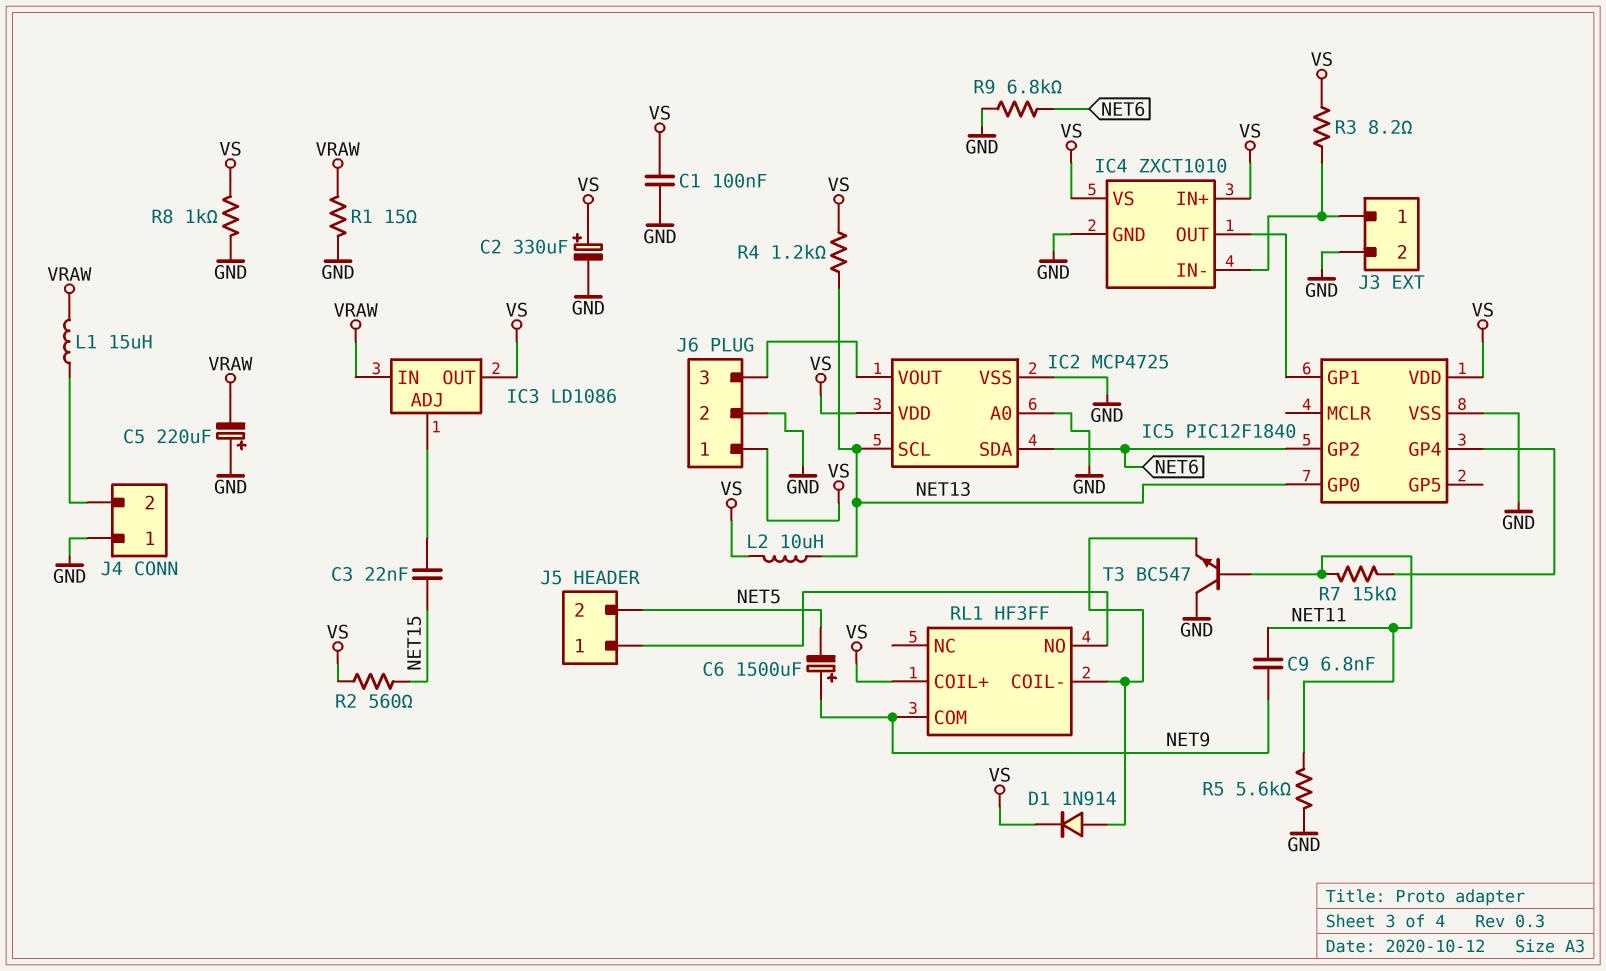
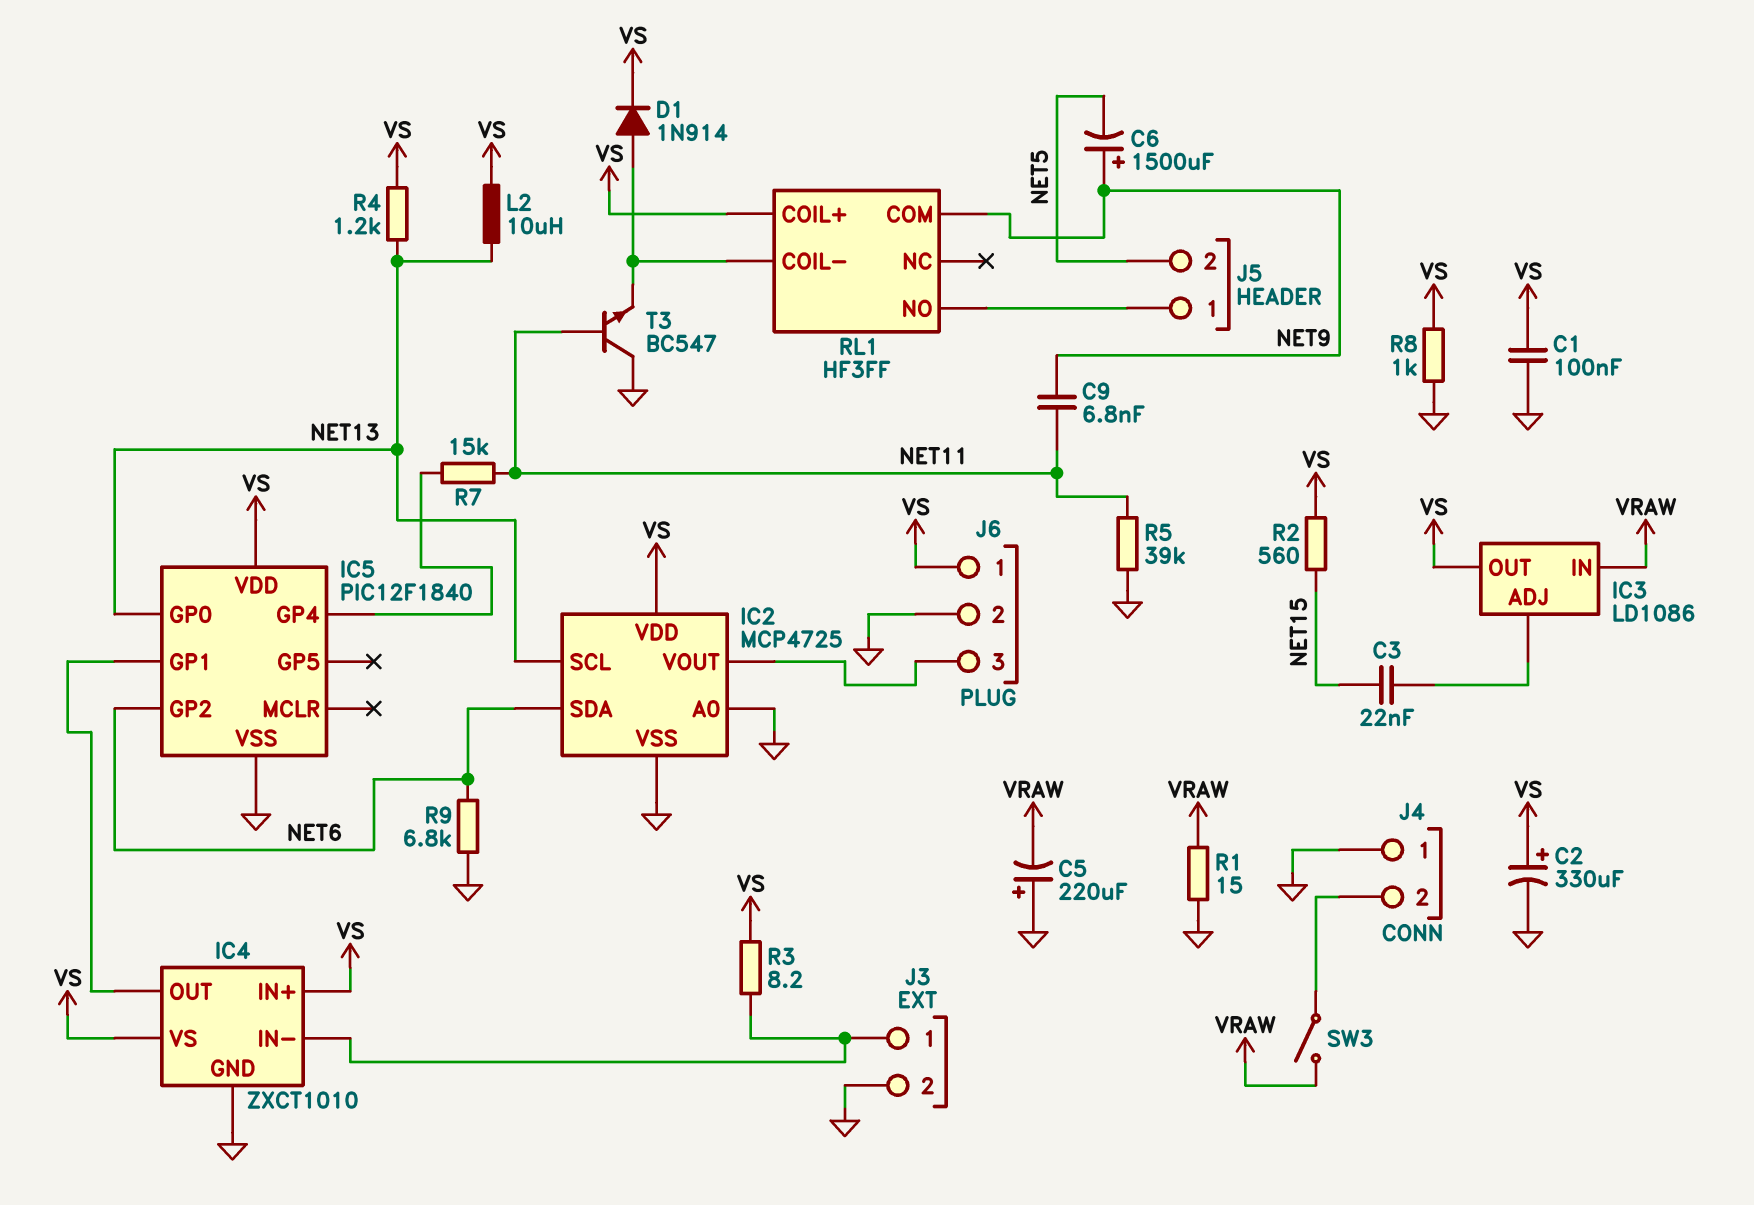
L1: 15uH (J4/2, VRAW) -> none
R5: 5.6k (GND, NET11) -> 39k (GND, NET11)
SW3: none -> switch (J4/2, VRAW)

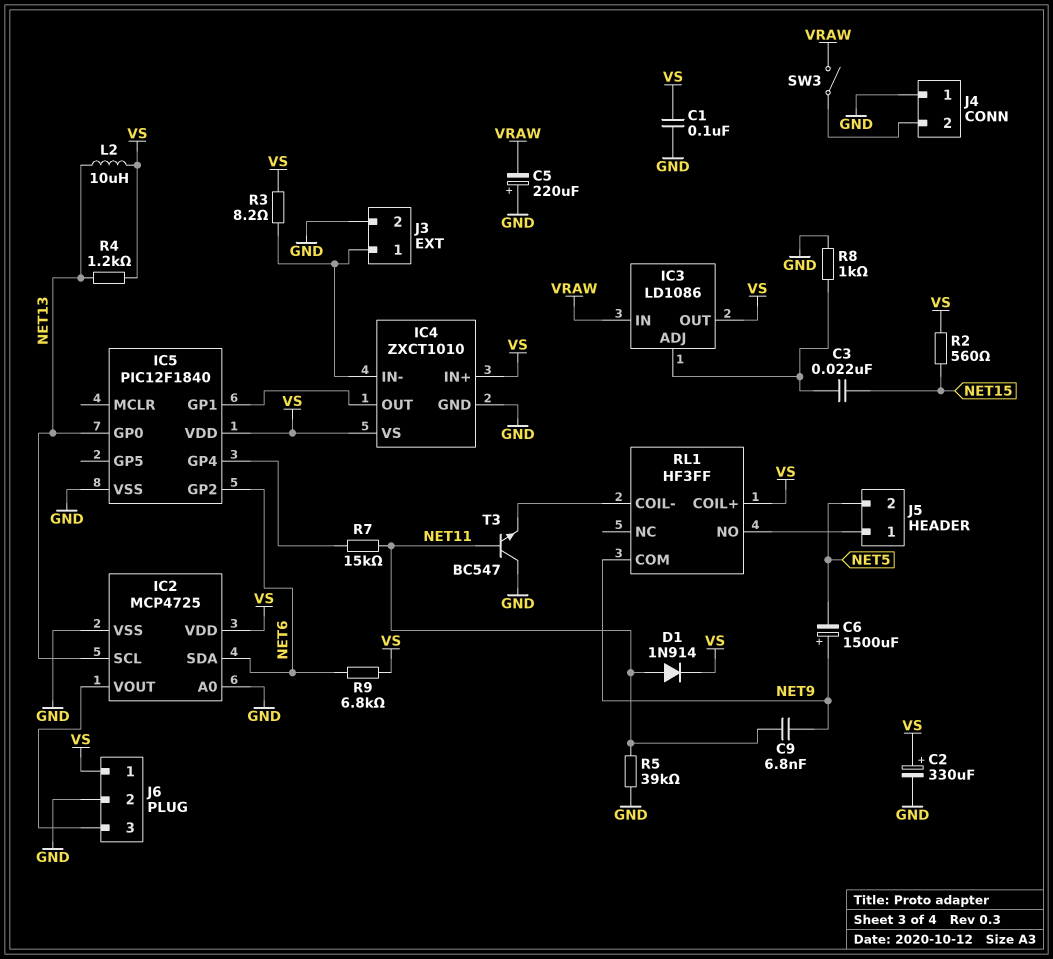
D1: diode 1N914 (A RL1/COIL-, K VS) -> diode 1N914 (A NET11, K VS)
R1: 15 (GND, VRAW) -> none
R8: 1k (GND, VS) -> 1k (GND, IC3/ADJ)
R9: 6.8k (GND, NET6) -> 6.8k (NET6, VS)

